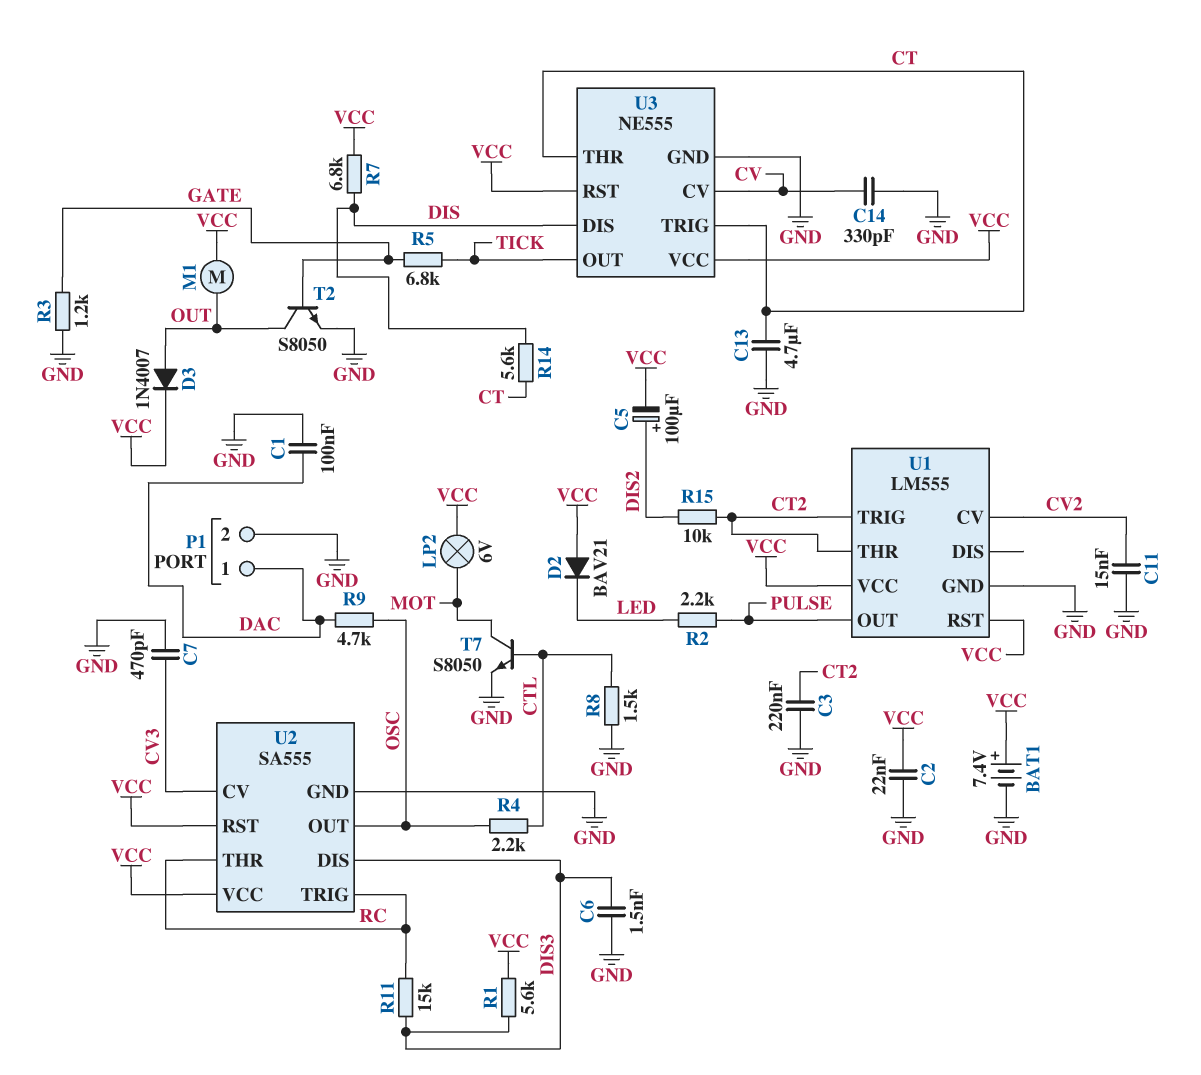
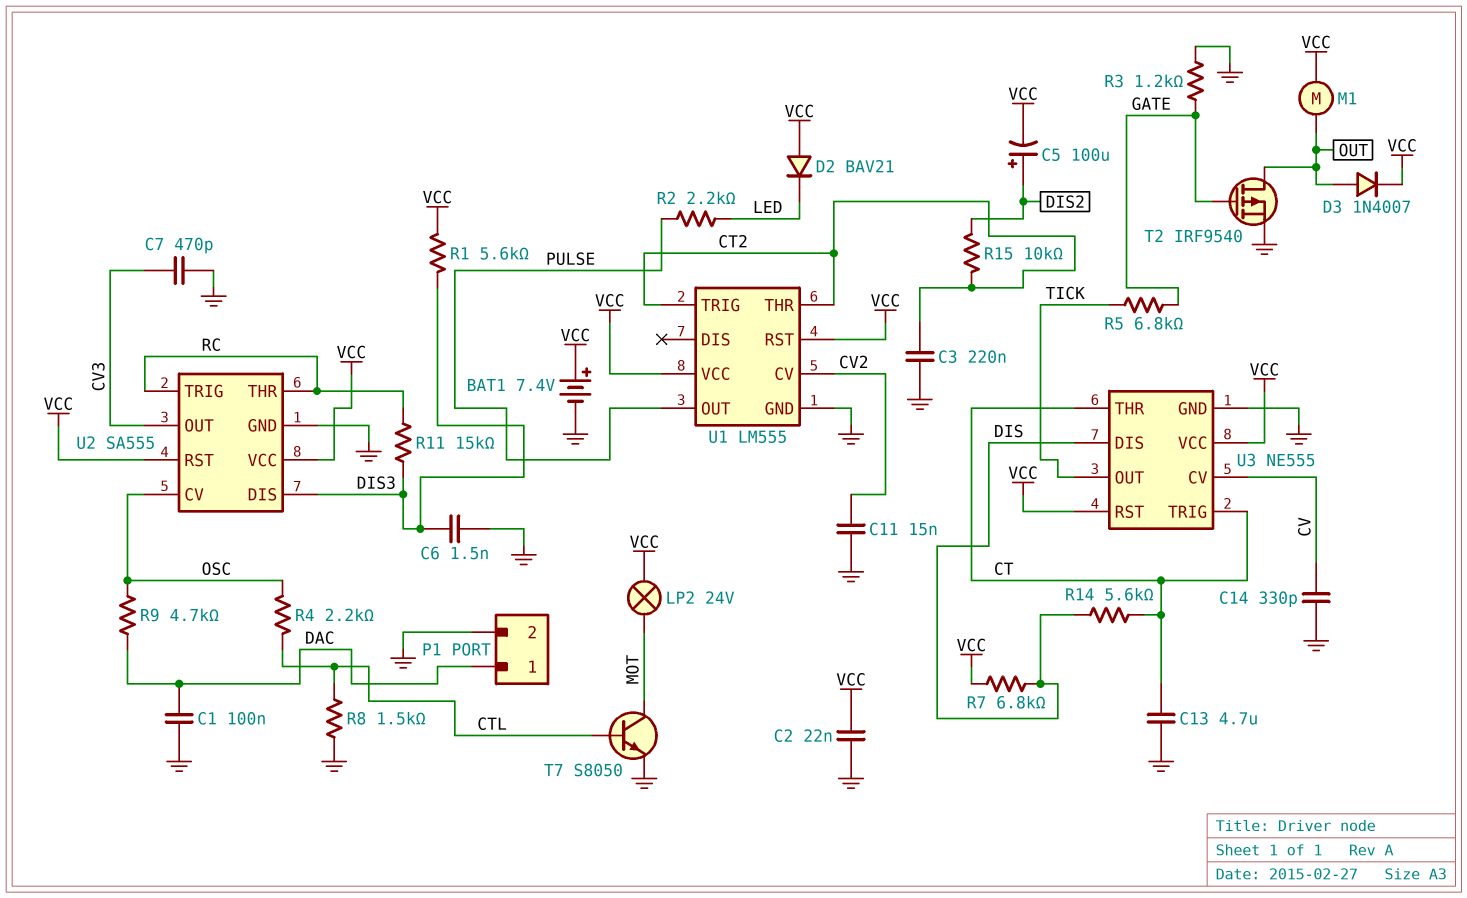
LP2: lamp 6V (MOT, VCC) -> lamp 24V (MOT, VCC)
T2: NPN S8050 (B GATE, C OUT, E GND) -> PMOS IRF9540 (G GATE, D OUT, S GND)
U2 pin CV: CV3 -> OSC
U2 pin OUT: OSC -> CV3

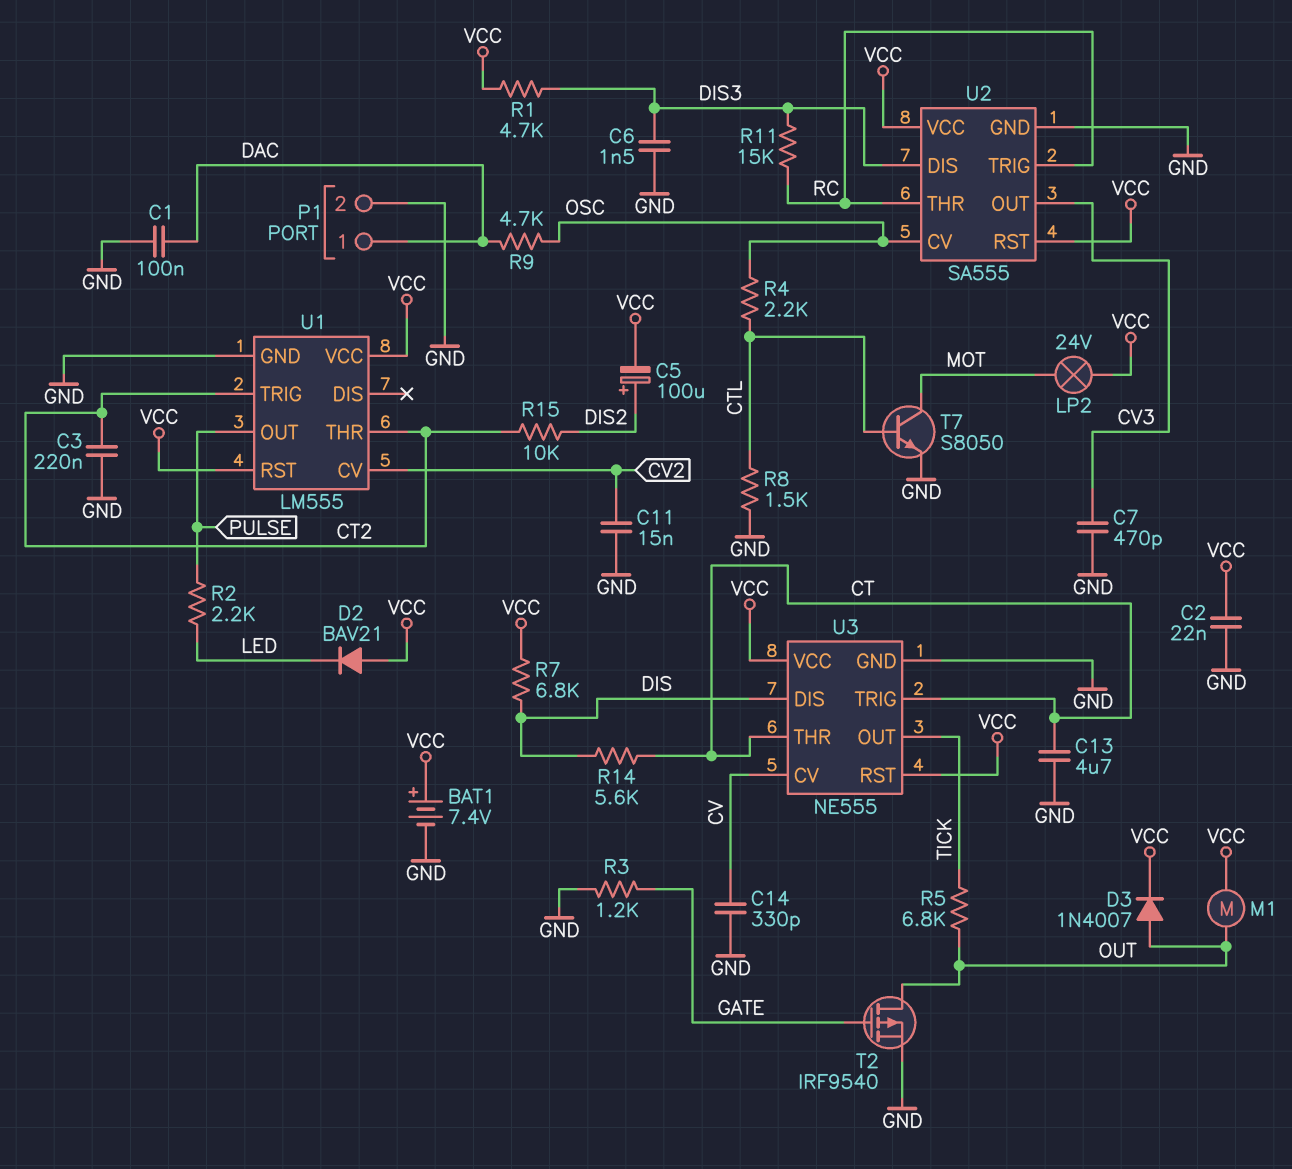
R1: 5.6k (DIS3, VCC) -> 4.7k (DIS3, VCC)
R5: 6.8k (GATE, TICK) -> 6.8k (OUT, TICK)

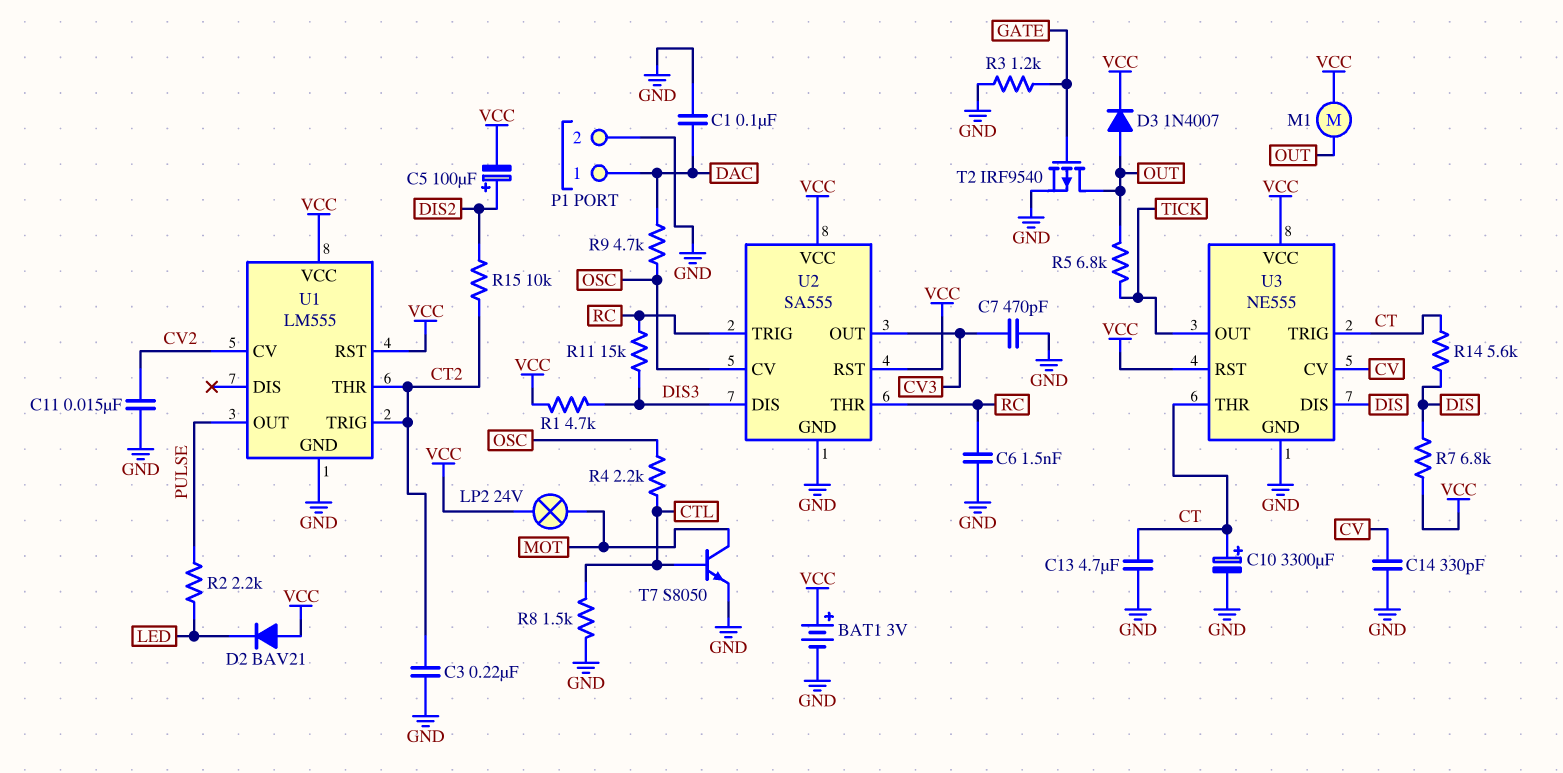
BAT1: 7.4V (plus VCC, minus GND) -> 3V (plus VCC, minus GND)
C2: 22nF (GND, VCC) -> none
C6: 1.5nF (DIS3, GND) -> 1.5nF (GND, RC)
C10: none -> 3300uF (plus CT, minus GND)

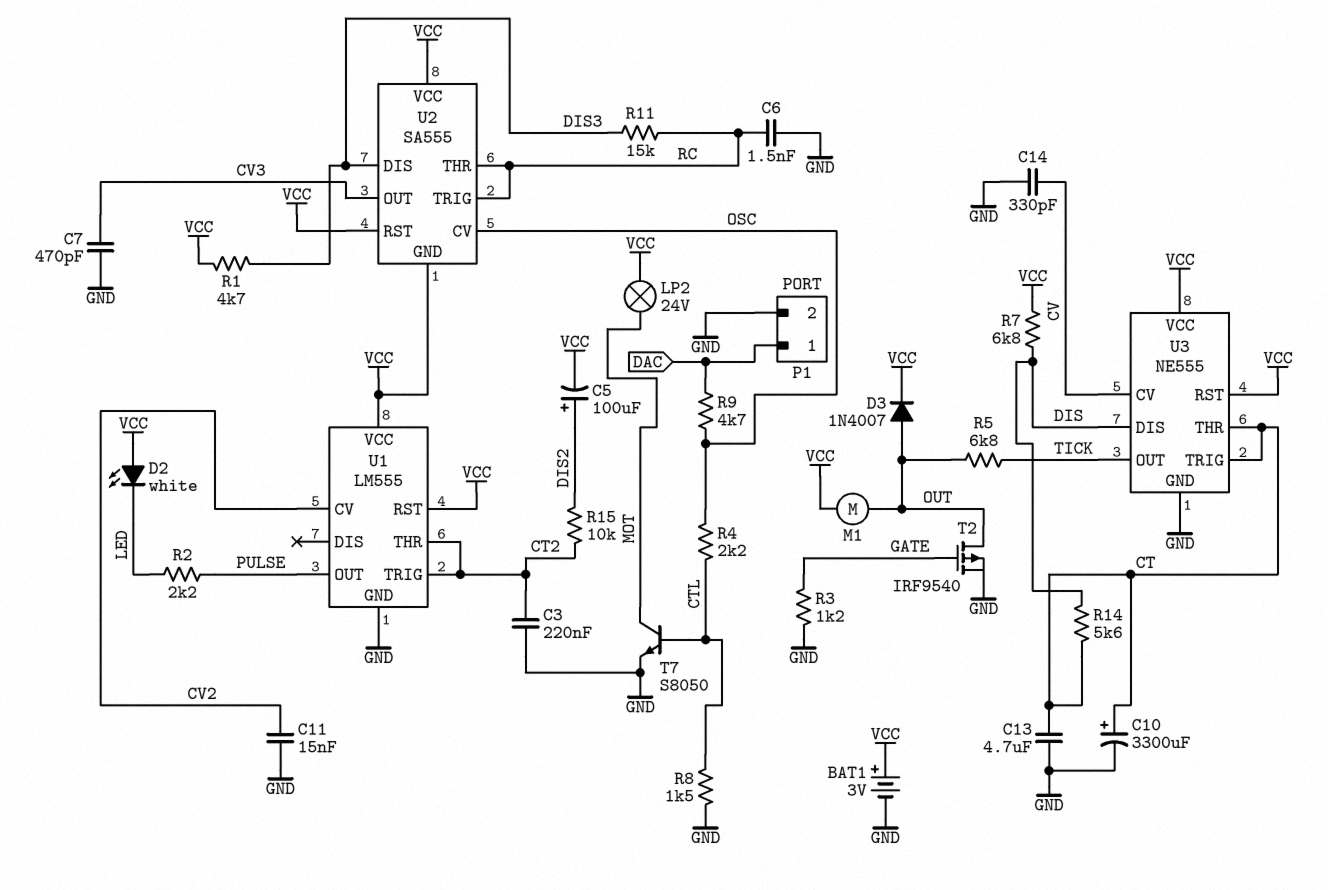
C1: 100nF (DAC, GND) -> none
D2: diode BAV21 (A VCC, K LED) -> LED white (A VCC, K LED)
U2 pin GND: GND -> VCC

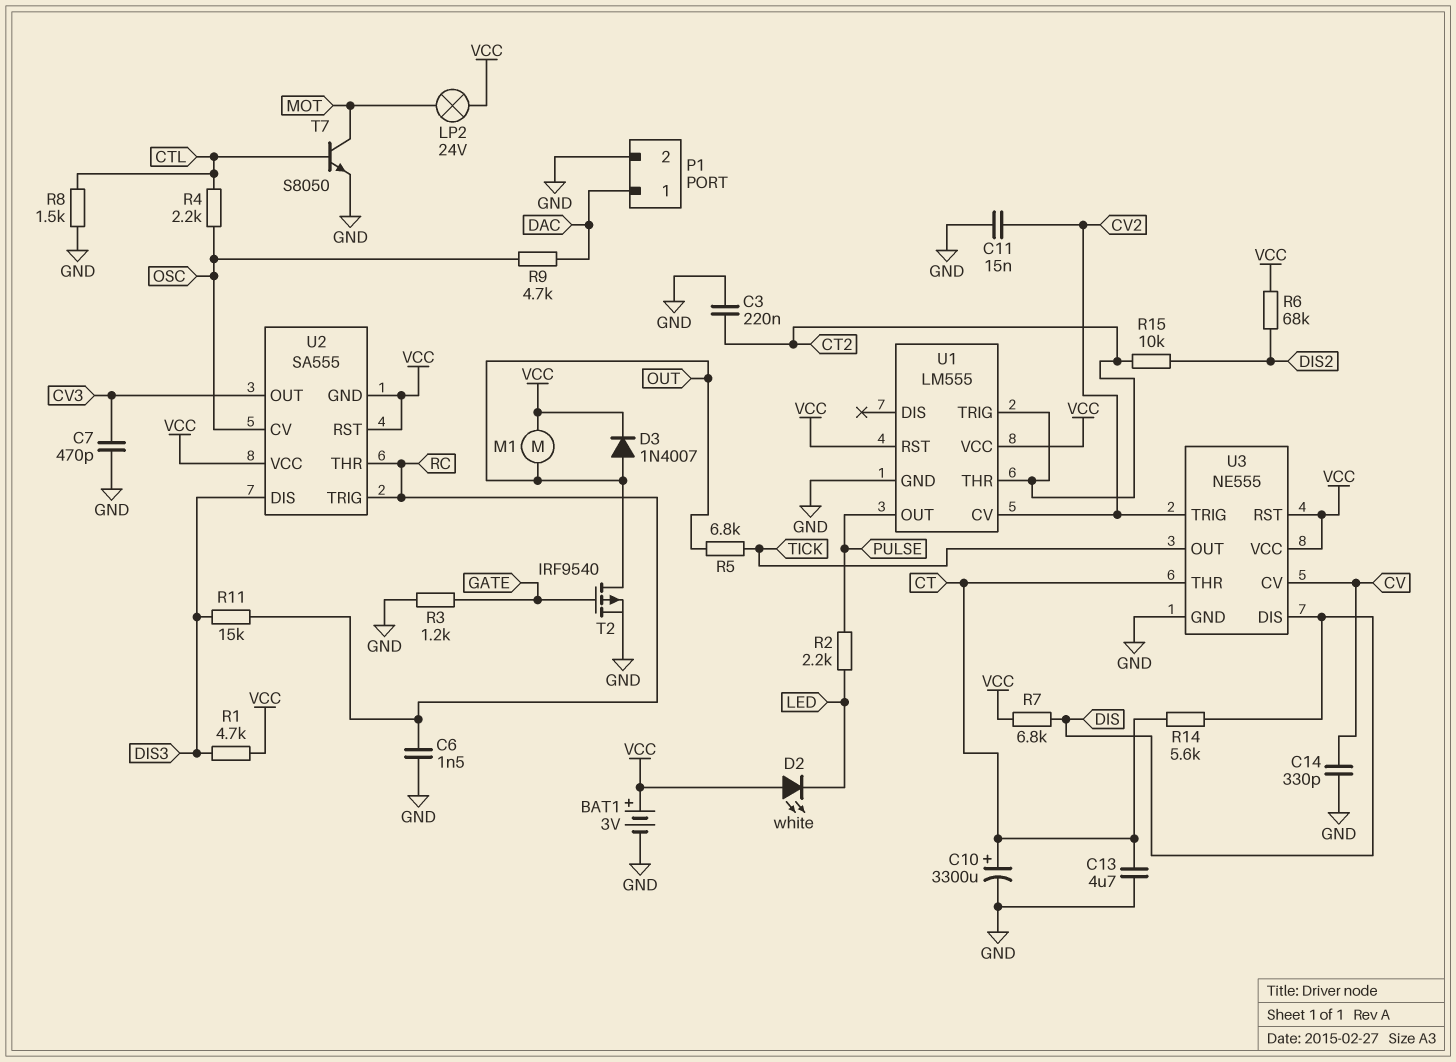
C5: 100uF (plus DIS2, minus VCC) -> none
R6: none -> 68k (DIS2, VCC)
U3 pin TRIG: CT -> CV2

